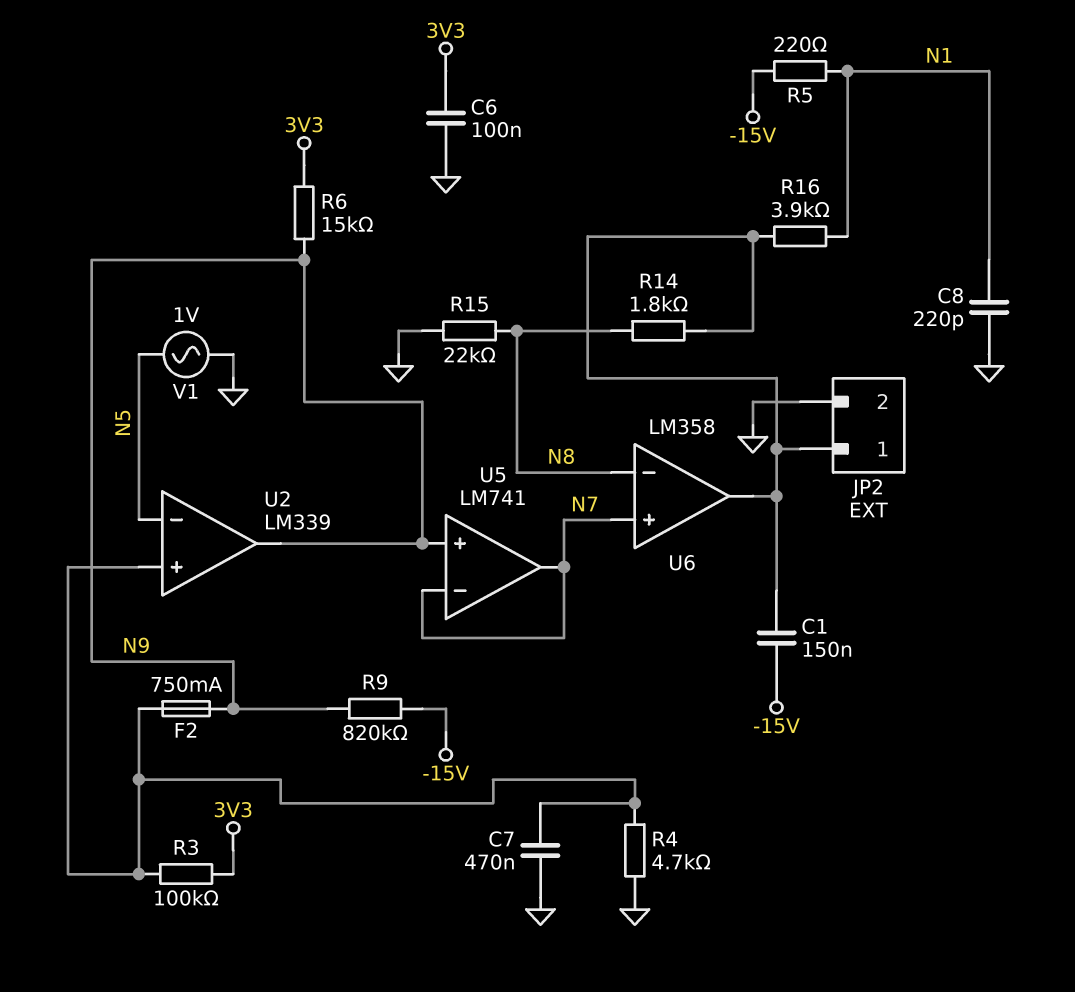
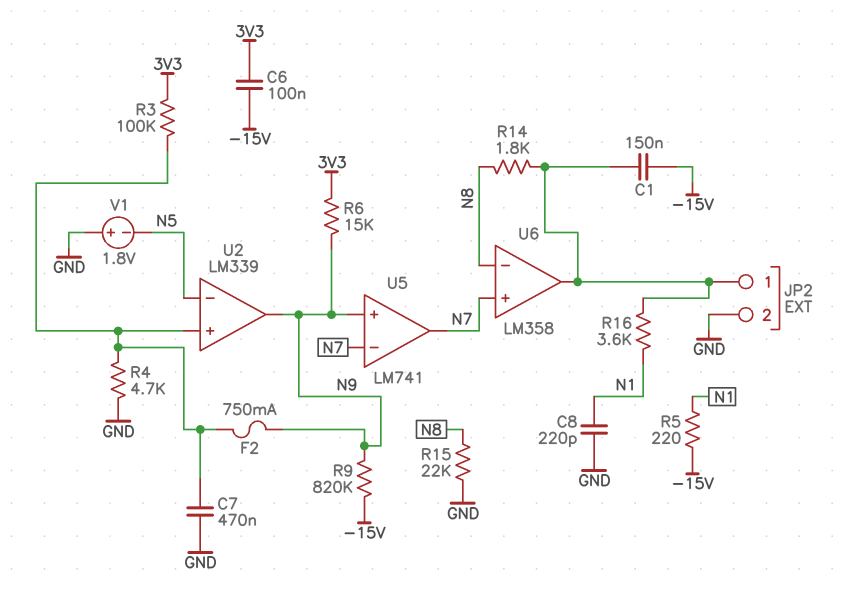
C6: 100nF (3V3, GND) -> 100nF (-15V, 3V3)
R16: 3.9k (JP2/1, N1) -> 3.6k (JP2/1, N1)
V1: AC 1V (GND, N5) -> 1.8V (plus GND, minus N5)

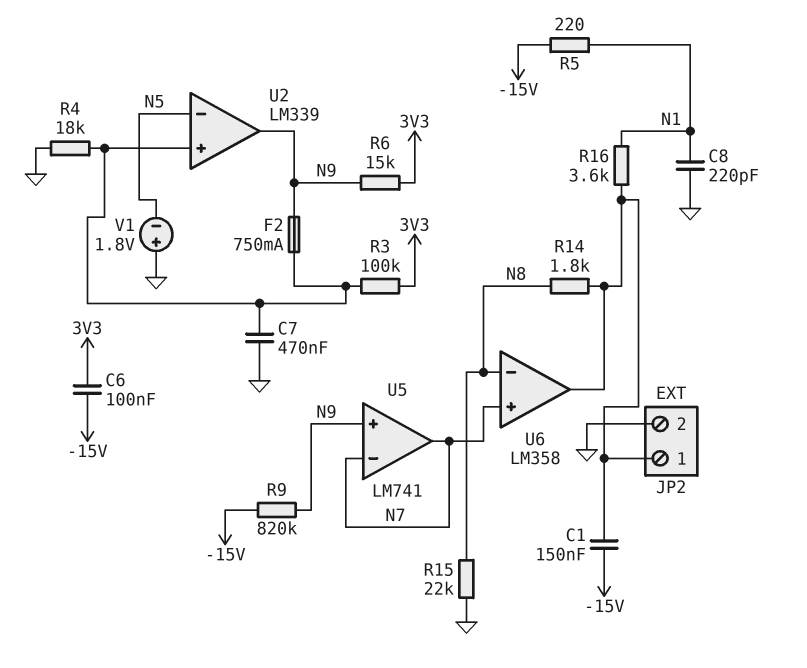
R4: 4.7k (GND, U2/in+) -> 18k (GND, U2/in+)

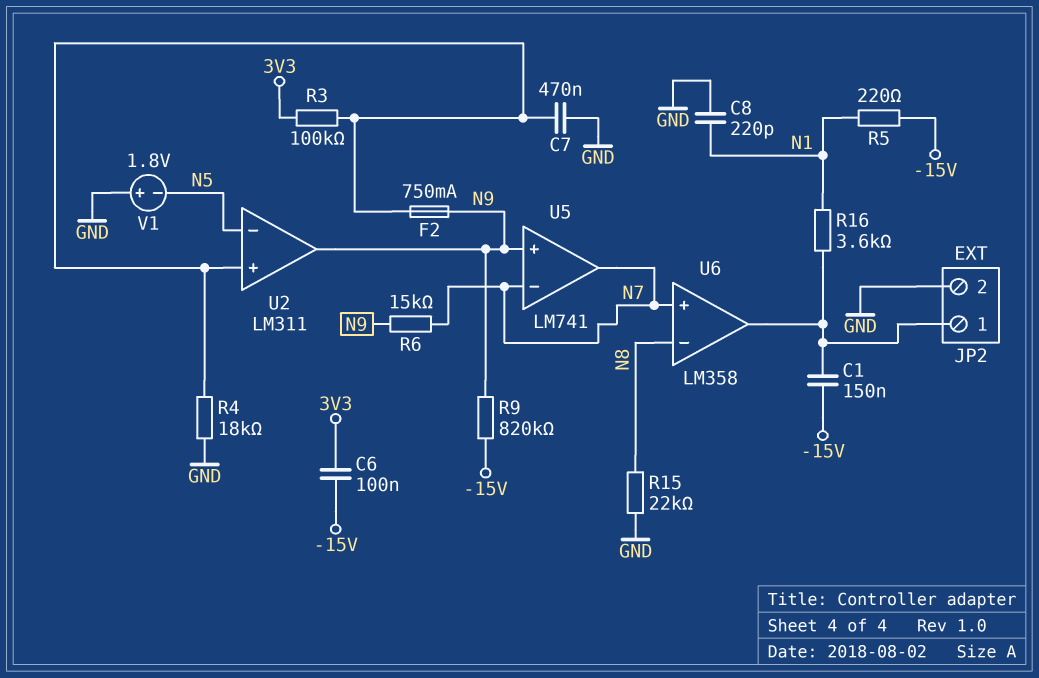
R6: 15k (3V3, N9) -> 15k (N7, N9)
R14: 1.8k (JP2/1, N8) -> none
U2: LM339 -> LM311

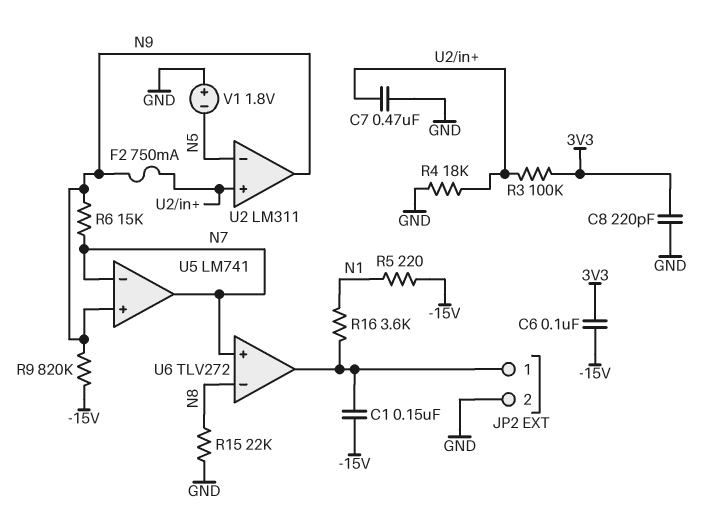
C8: 220pF (GND, N1) -> 220pF (3V3, GND)
U6: LM358 -> TLV272

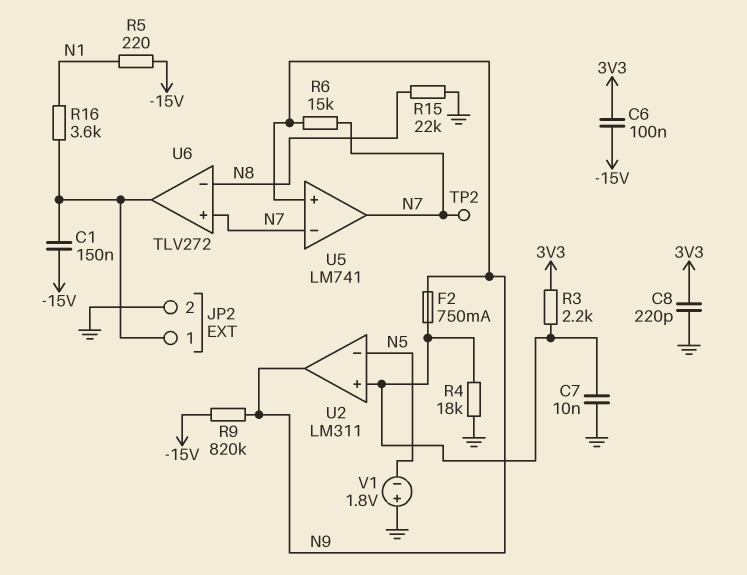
C7: 470nF (GND, U2/in+) -> 10nF (GND, U2/in+)
R3: 100k (3V3, U2/in+) -> 2.2k (3V3, U2/in+)
TP2: none -> test point (N7)

